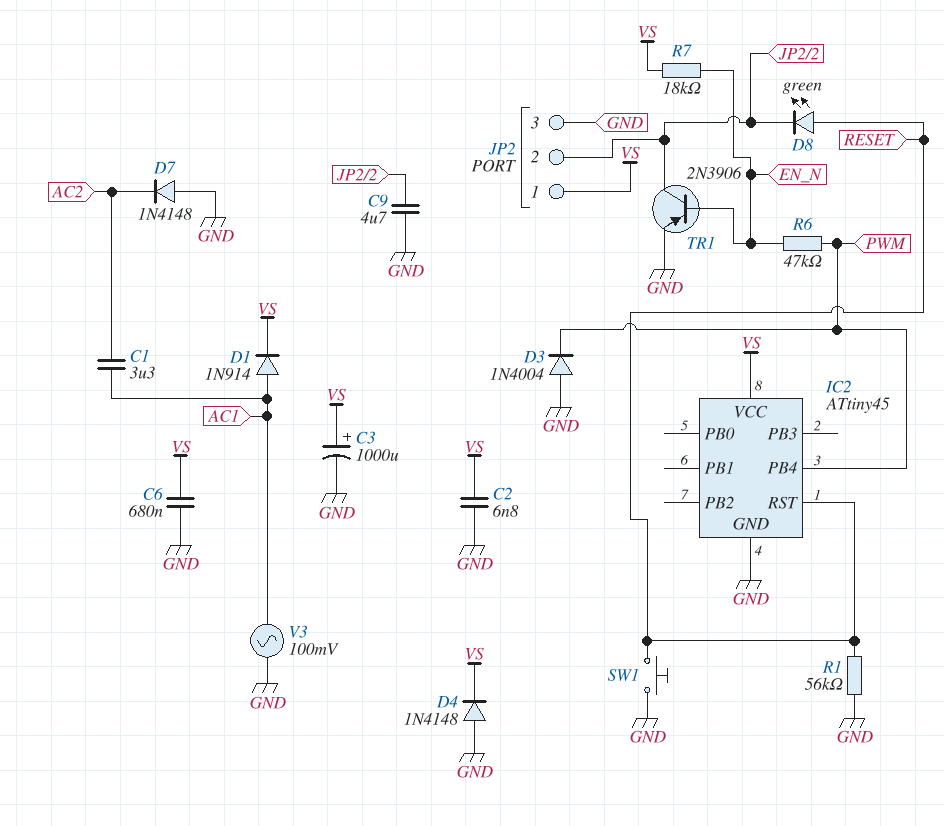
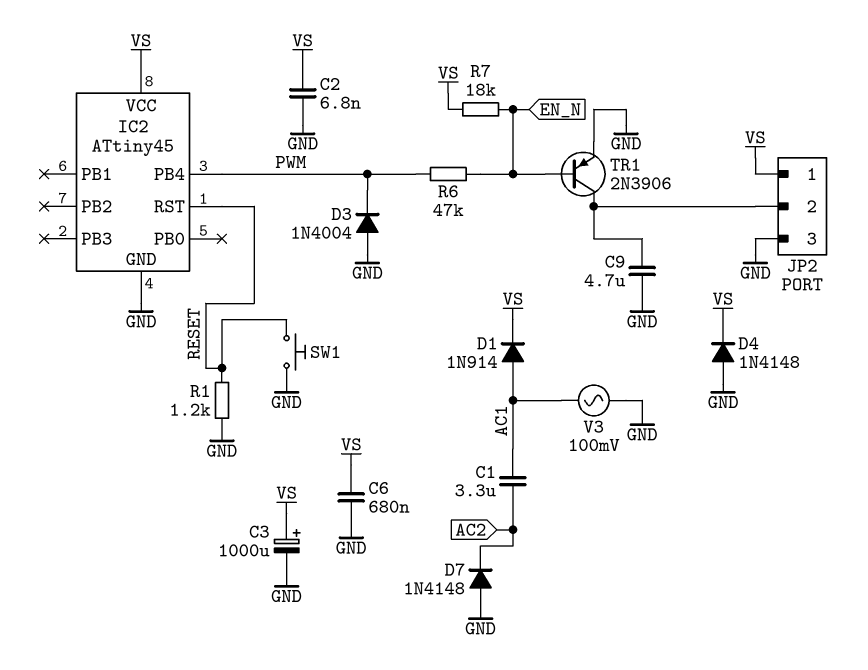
D8: LED green (A RESET, K JP2/2) -> none
R1: 56k (GND, RESET) -> 1.2k (GND, RESET)

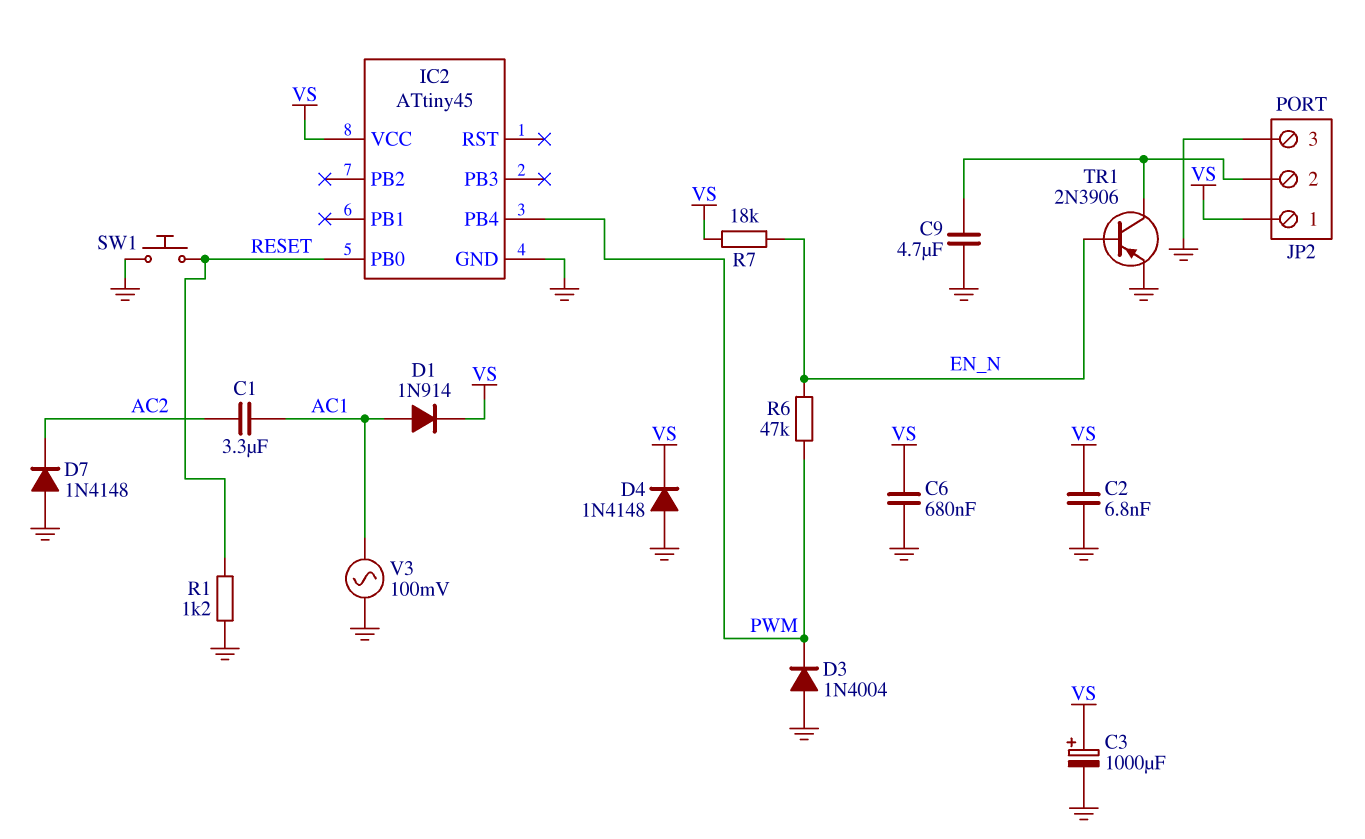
IC2 pin PB0: none -> RESET
IC2 pin RST: RESET -> none

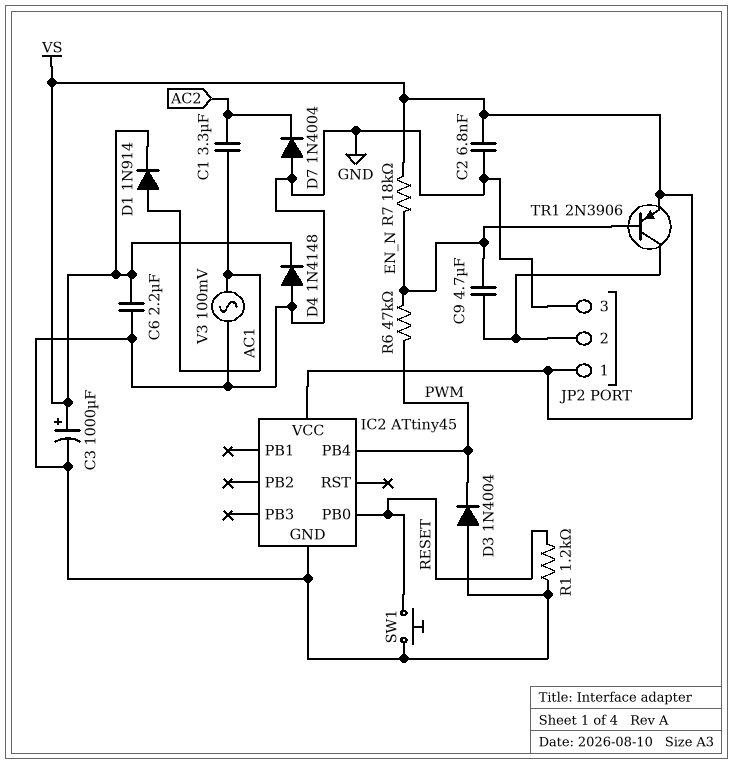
C6: 680nF (GND, VS) -> 2.2uF (GND, VS)
C9: 4.7uF (GND, JP2/2) -> 4.7uF (EN_N, JP2/2)
D7: diode 1N4148 (A GND, K AC2) -> diode 1N4004 (A GND, K AC2)
TR1: PNP 2N3906 (B EN_N, C JP2/2, E GND) -> PNP 2N3906 (B EN_N, C JP2/2, E VS)

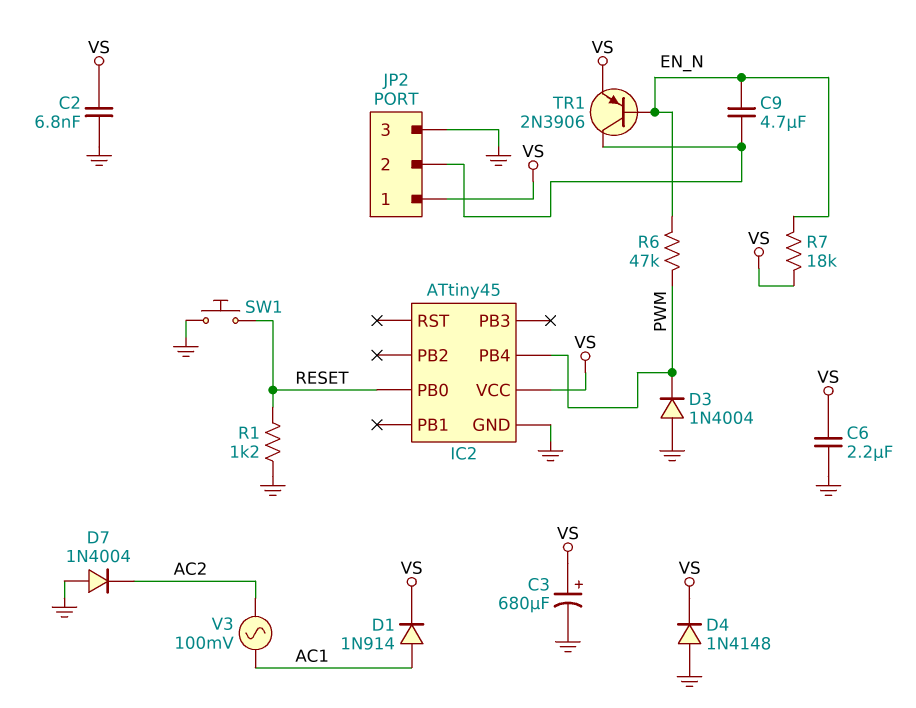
C1: 3.3uF (AC1, AC2) -> none
C3: 1000uF (plus VS, minus GND) -> 680uF (plus VS, minus GND)
V3: AC 100mV (AC1, GND) -> AC 100mV (AC1, AC2)

